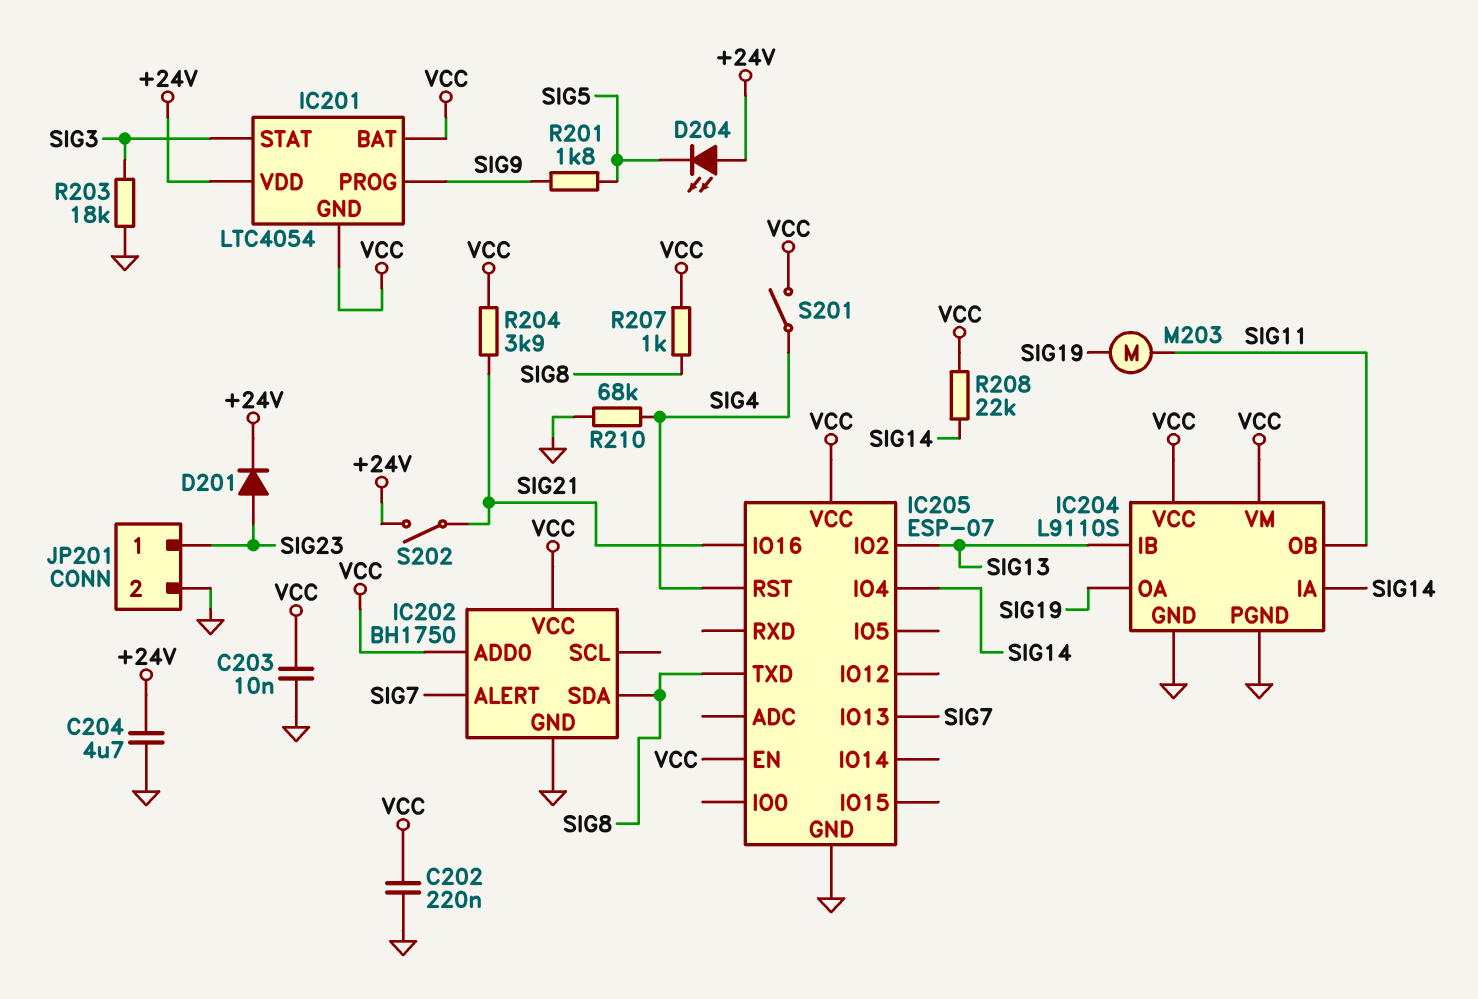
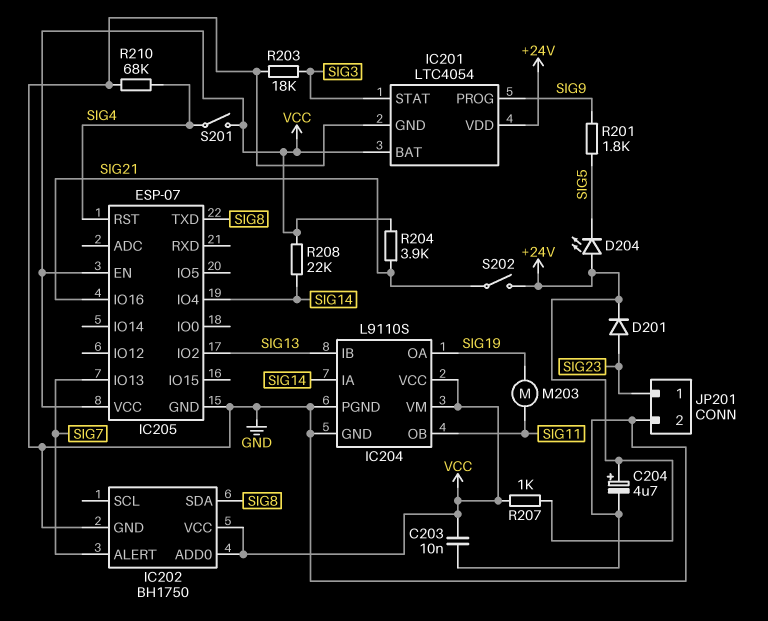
C202: 220nF (GND, VCC) -> none
C204: 4.7uF (+24V, GND) -> 4.7uF (plus +24V, minus GND)
IC201 pin GND: VCC -> GND
R207: 1k (SIG8, VCC) -> 1k (+24V, VCC)

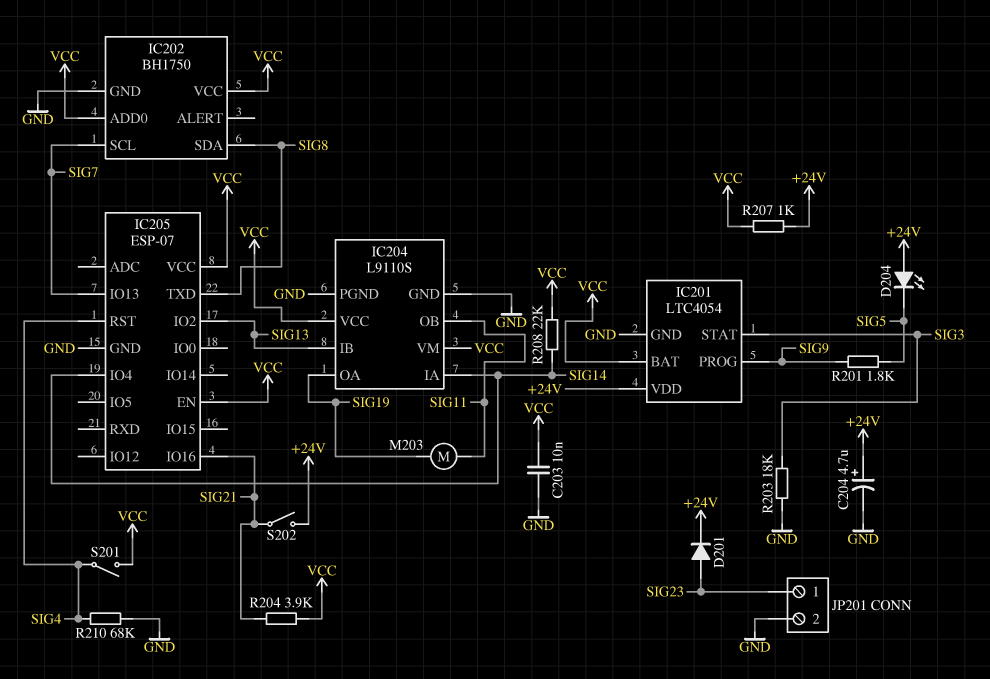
IC202 pin ALERT: SIG7 -> none
IC202 pin SCL: none -> SIG7

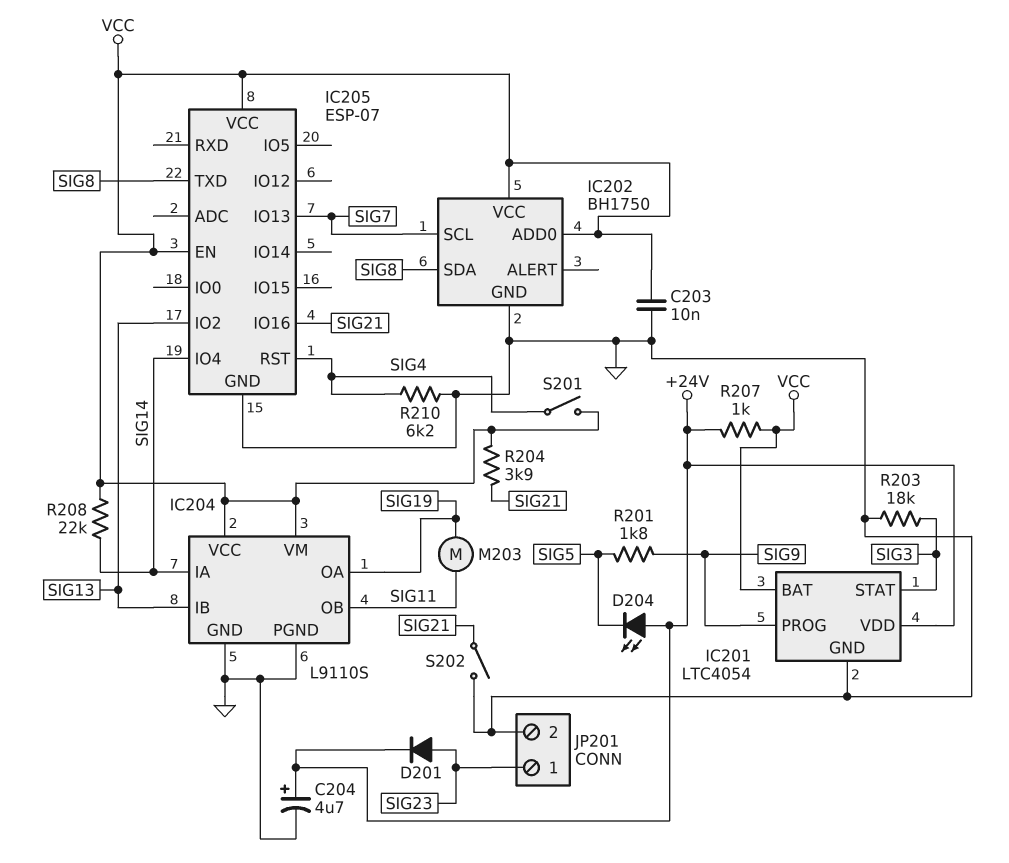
R210: 68k (GND, SIG4) -> 6.2k (GND, SIG4)
S202: switch (+24V, SIG21) -> switch (GND, SIG21)

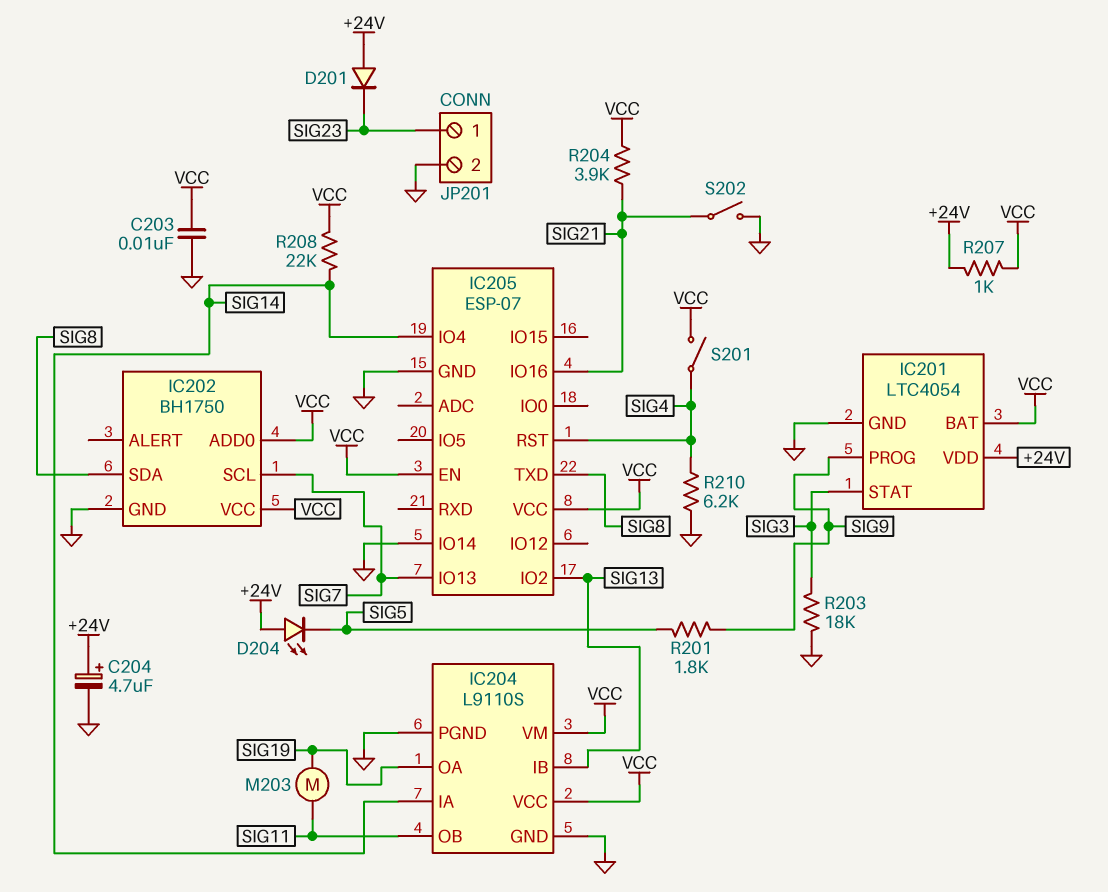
D201: diode (A SIG23, K +24V) -> diode (A +24V, K SIG23)
IC205 pin IO14: none -> GND

